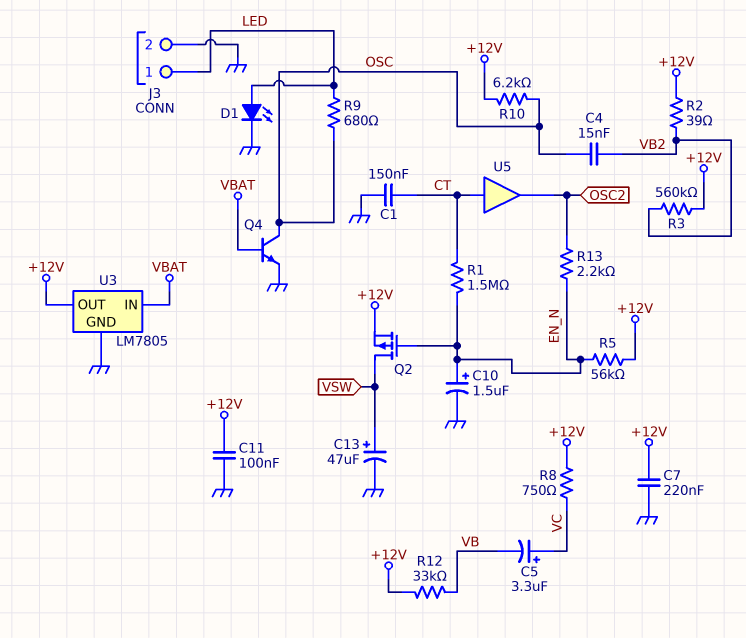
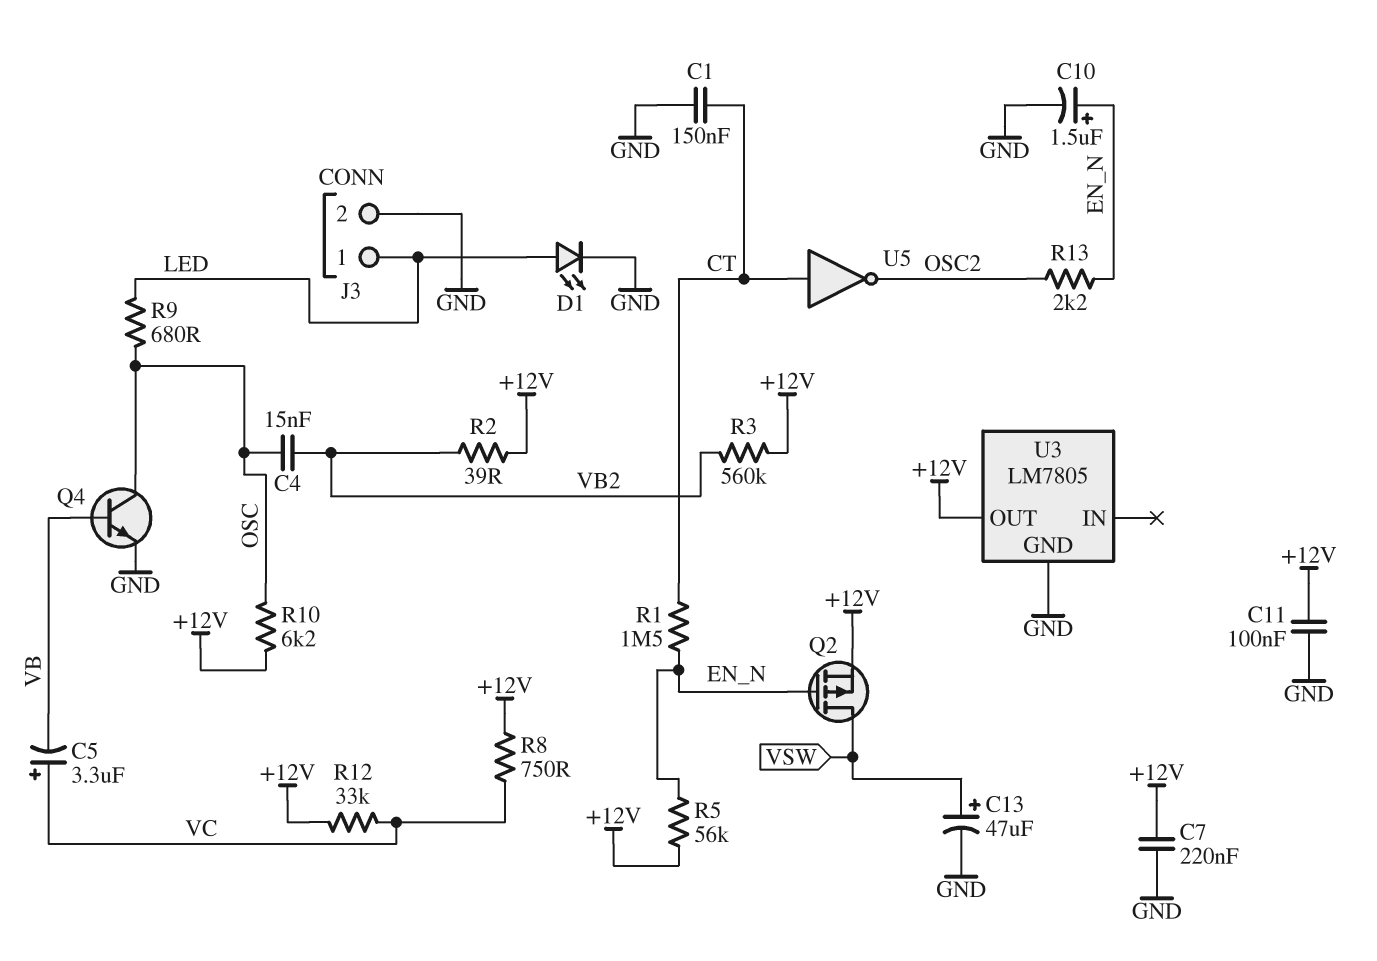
Q4: NPN (B VBAT, C OSC, E GND) -> NPN (B VB, C OSC, E GND)
R12: 33k (+12V, VB) -> 33k (+12V, VC)
U3 pin IN: VBAT -> none
U5: buffer (in CT, out OSC2) -> NOT (in CT, out OSC2)

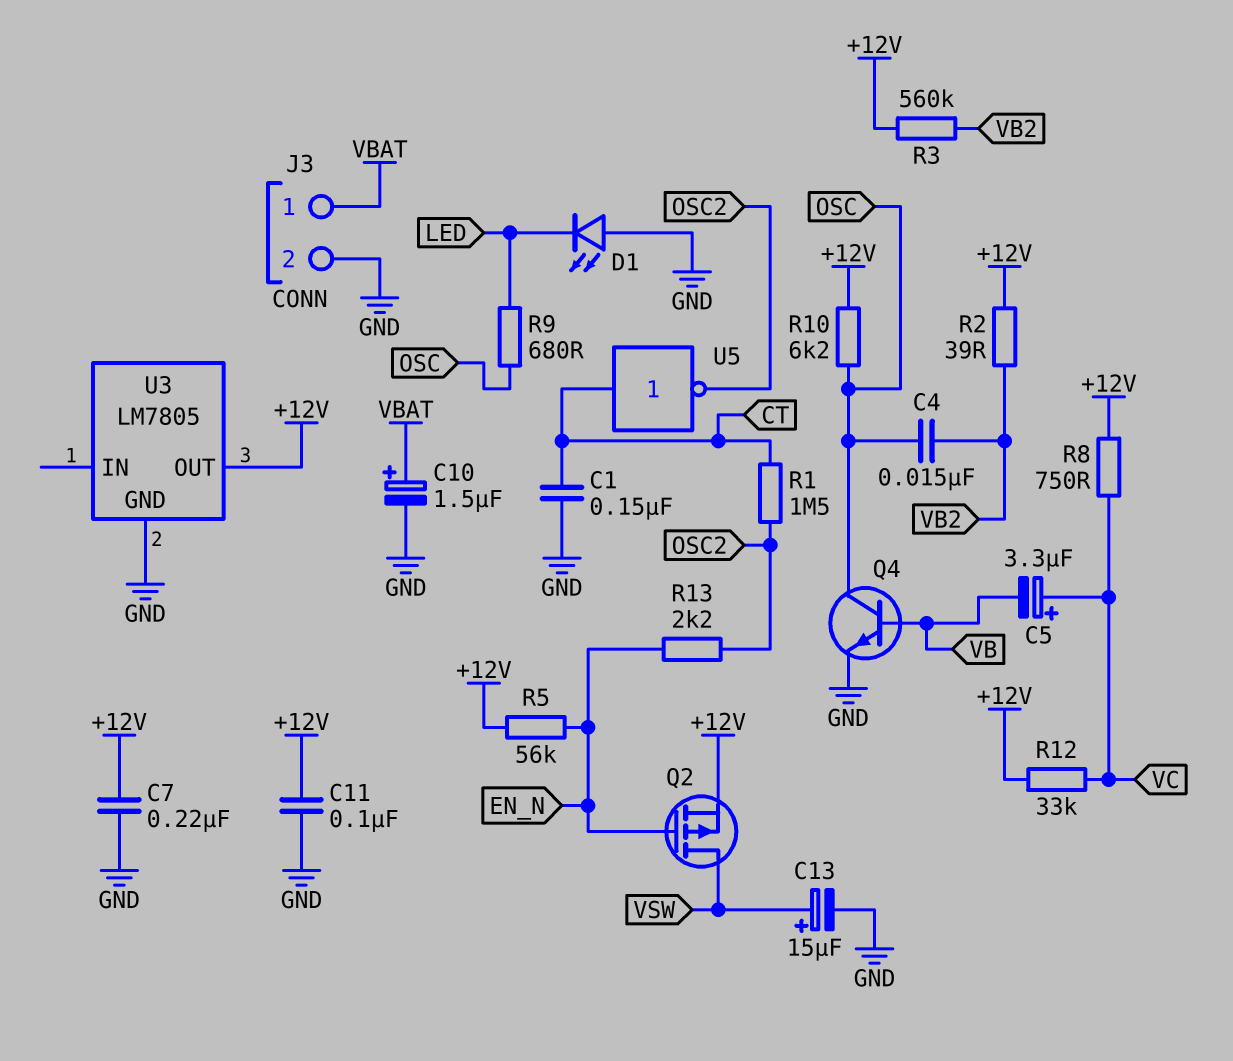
C10: 1.5uF (plus EN_N, minus GND) -> 1.5uF (plus VBAT, minus GND)
C13: 47uF (plus VSW, minus GND) -> 15uF (plus VSW, minus GND)
D1: LED (A LED, K GND) -> LED (A GND, K LED)
J3 pin 1: LED -> VBAT
R1: 1.5M (CT, EN_N) -> 1.5M (CT, OSC2)

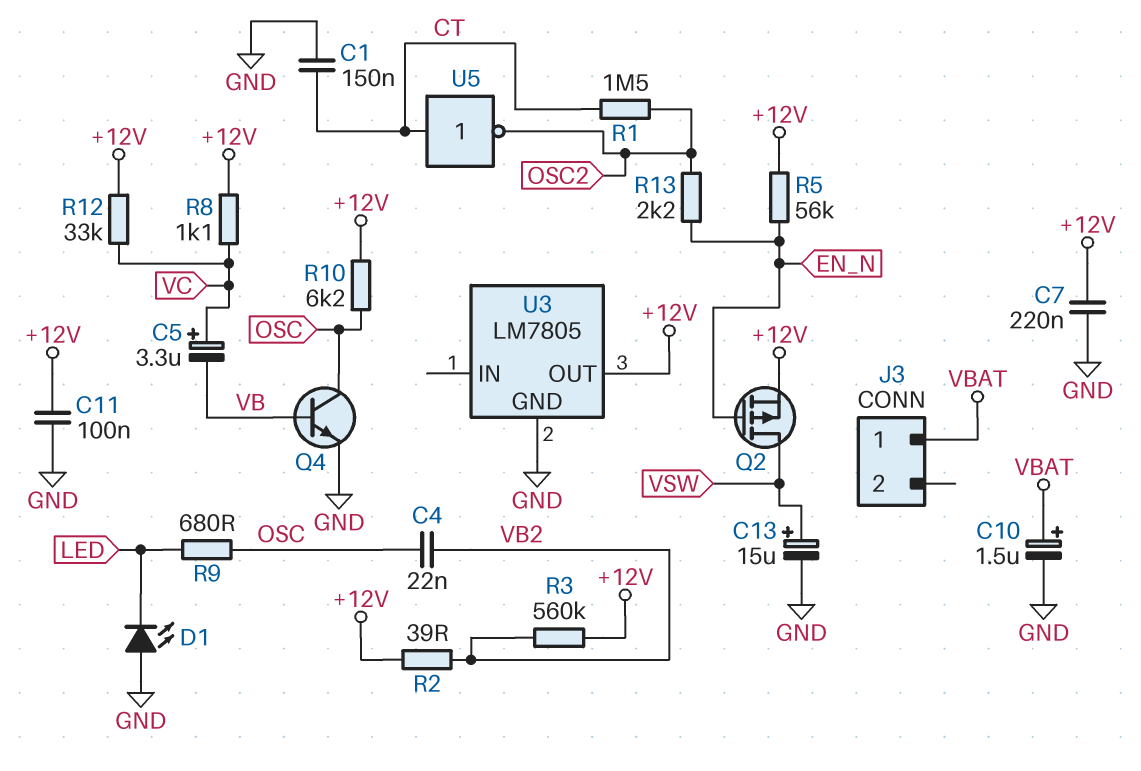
C4: 15nF (OSC, VB2) -> 22nF (OSC, VB2)
J3 pin 2: GND -> none
R8: 750 (+12V, VC) -> 1.1k (+12V, VC)

